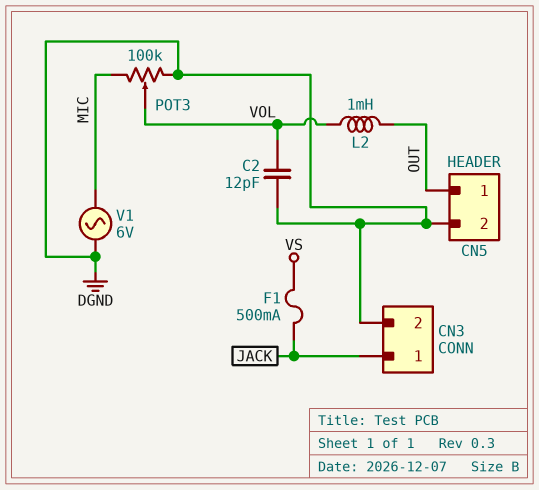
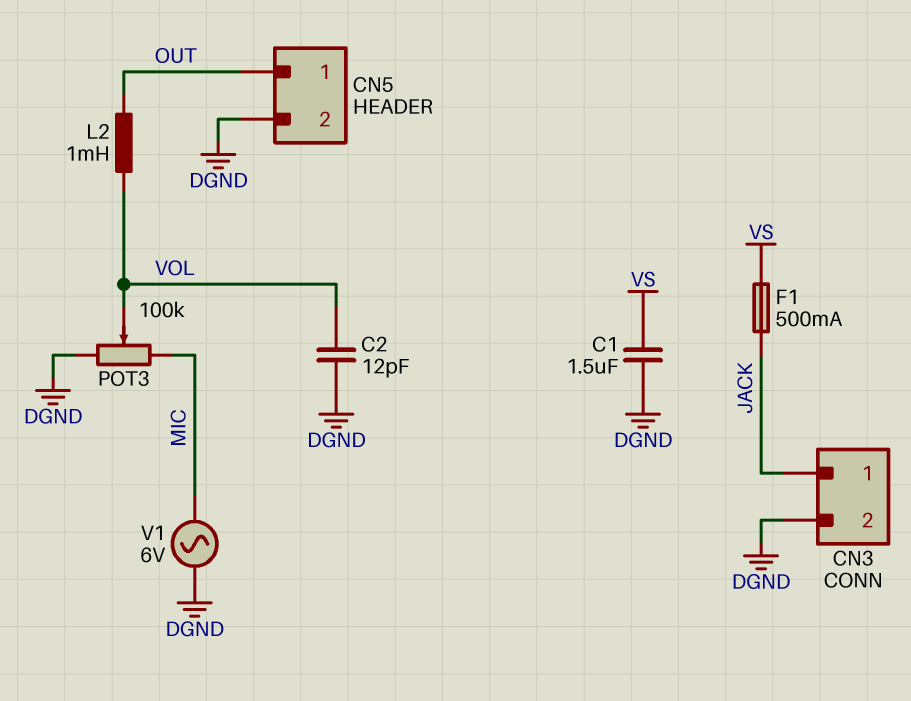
C1: none -> 1.5uF (DGND, VS)

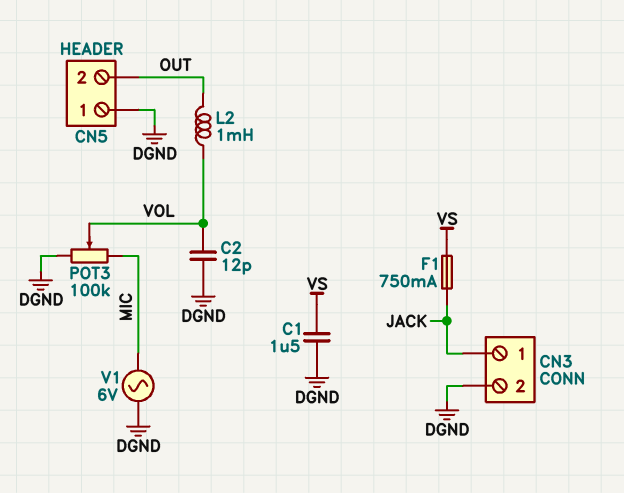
CN5 pin 1: OUT -> DGND
CN5 pin 2: DGND -> OUT
F1: 500mA (JACK, VS) -> 750mA (JACK, VS)

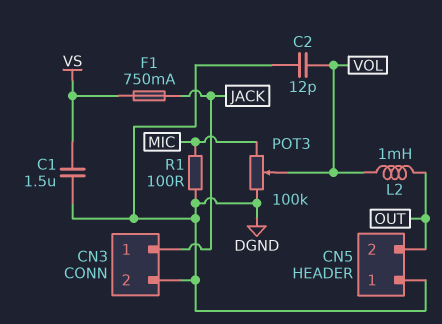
R1: none -> 100 (DGND, MIC)
V1: AC 6V (DGND, MIC) -> none

